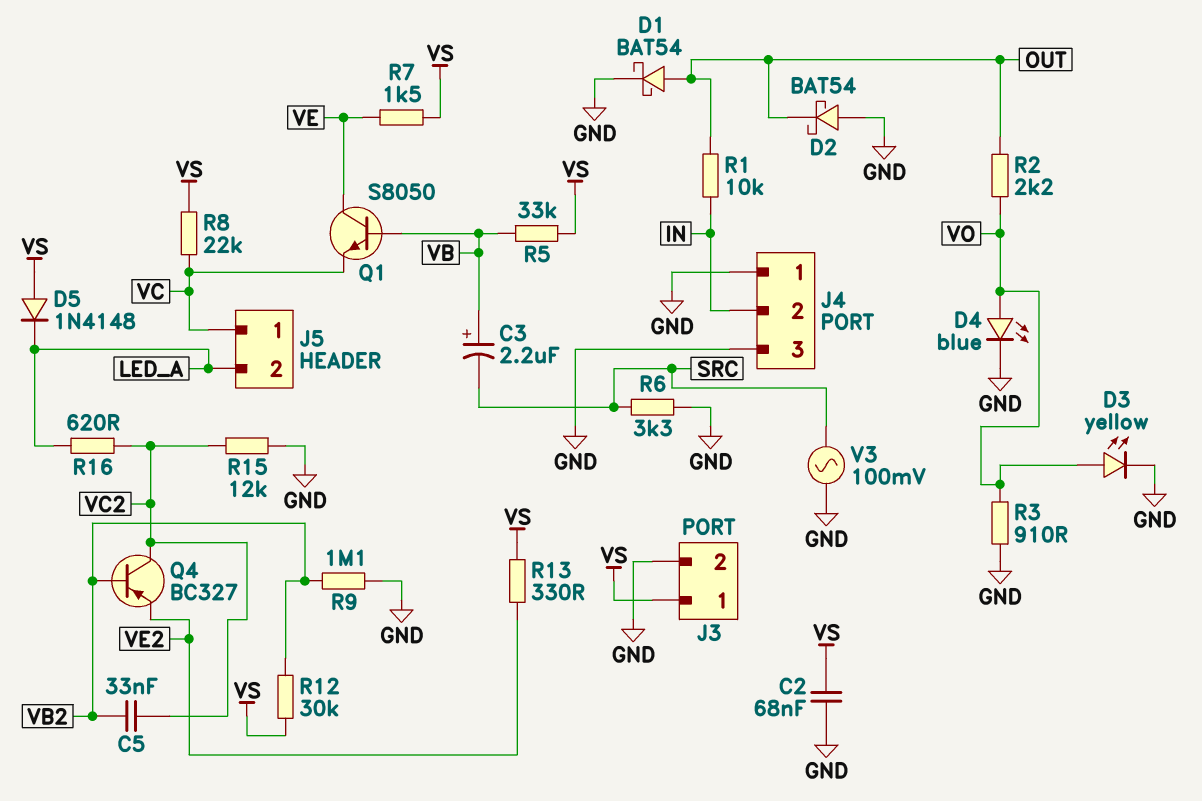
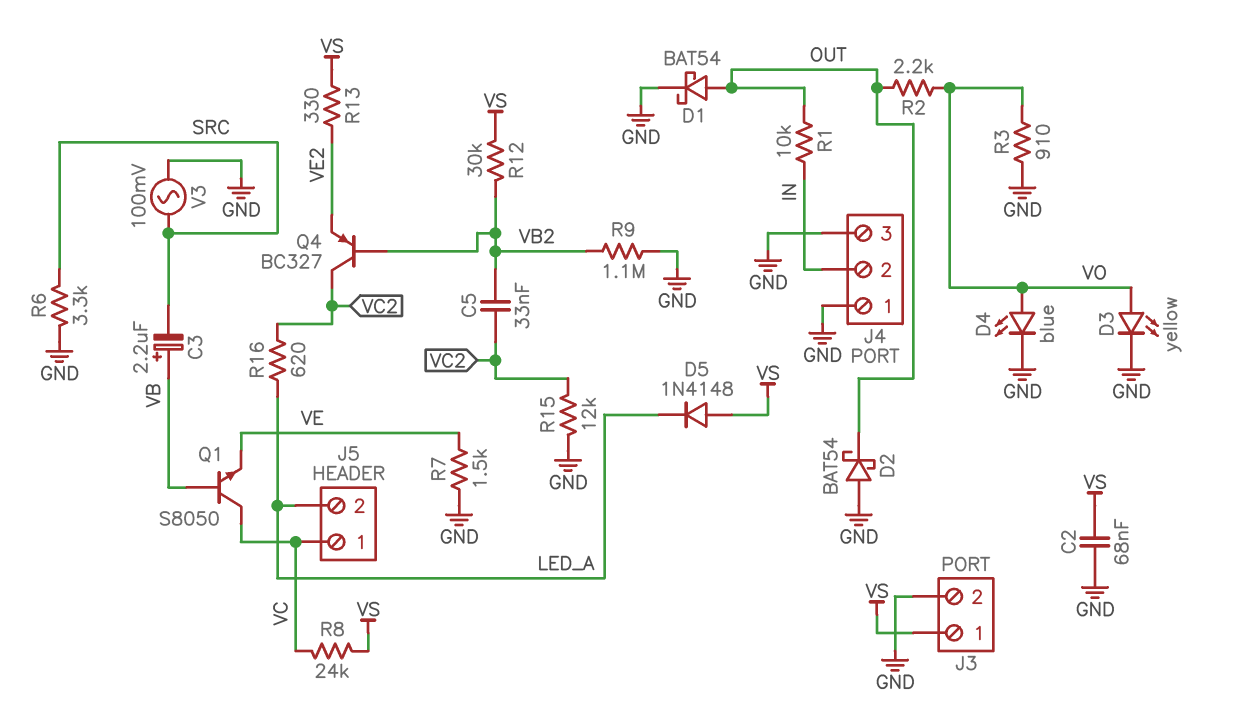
Q1: NPN S8050 (B VB, C VE, E VC) -> NPN S8050 (B VB, C VC, E VE)
R5: 33k (VB, VS) -> none
R7: 1.5k (VE, VS) -> 1.5k (GND, VE)
R8: 22k (VC, VS) -> 24k (VC, VS)

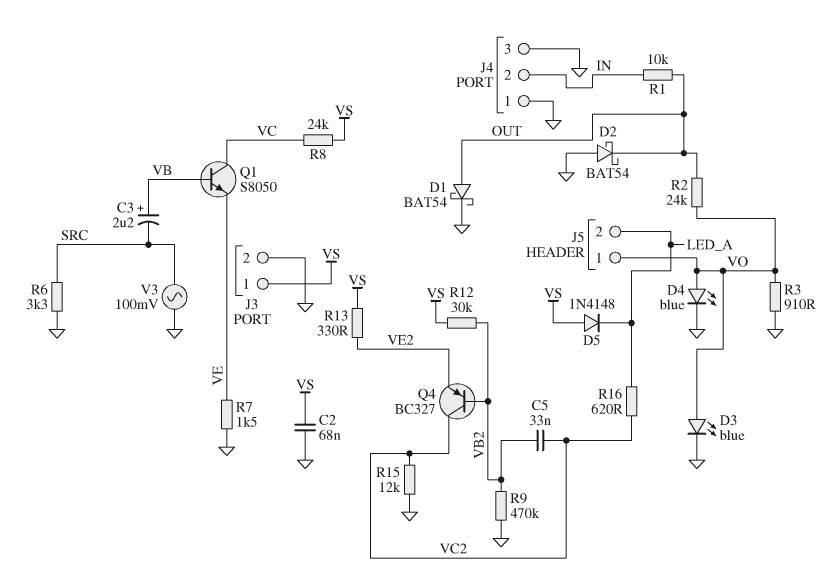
D3: LED yellow (A VO, K GND) -> LED blue (A VO, K GND)
J5 pin 1: VC -> VO
R2: 2.2k (OUT, VO) -> 24k (OUT, VO)
R9: 1.1M (GND, VB2) -> 470k (GND, VB2)

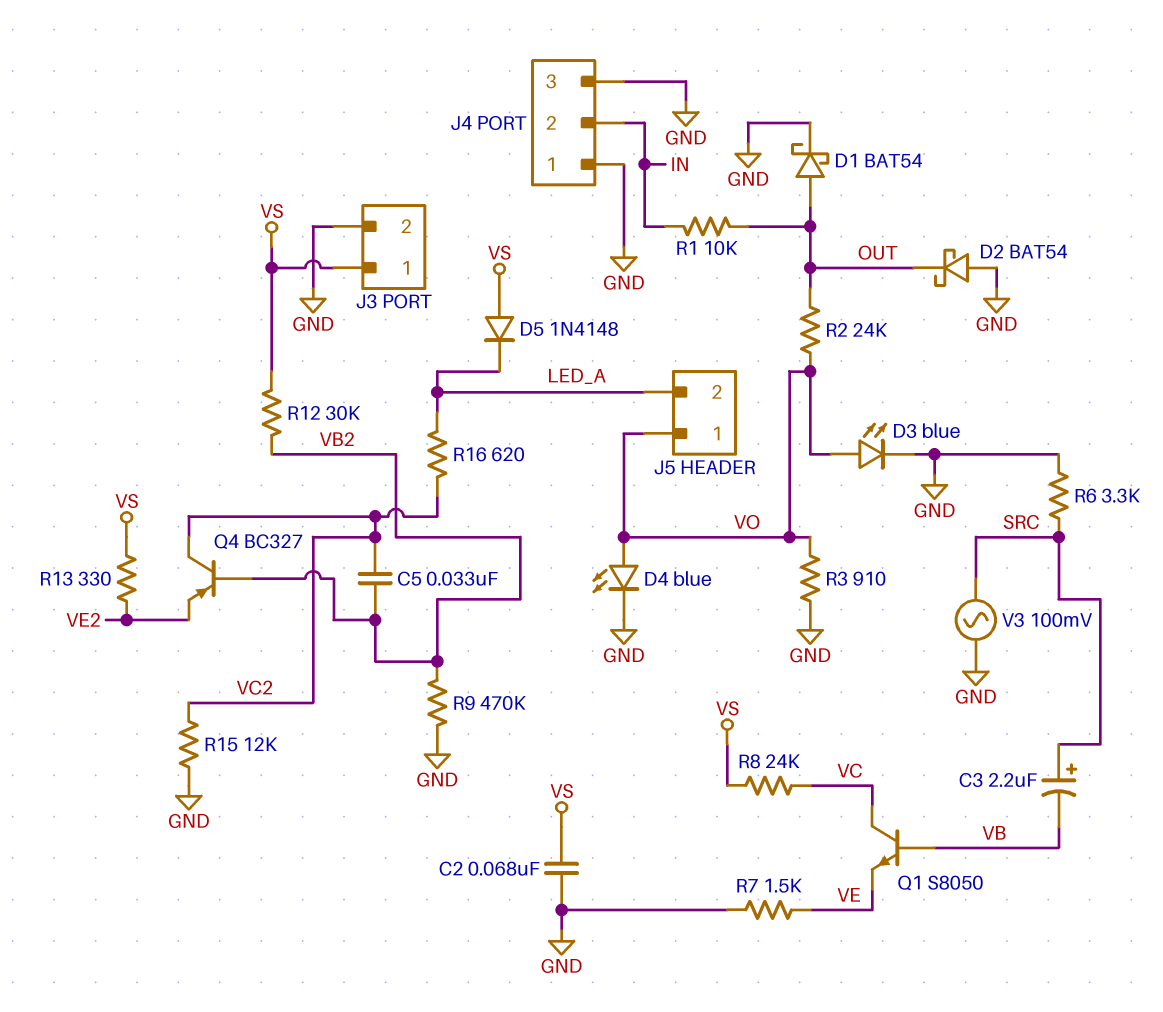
C3: 2.2uF (plus VB, minus SRC) -> 2.2uF (plus SRC, minus VB)

